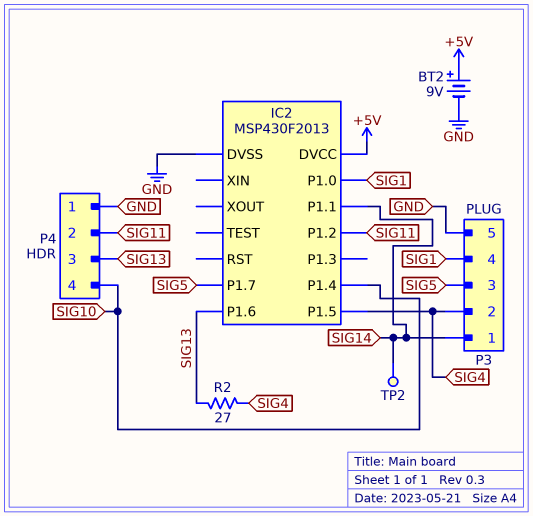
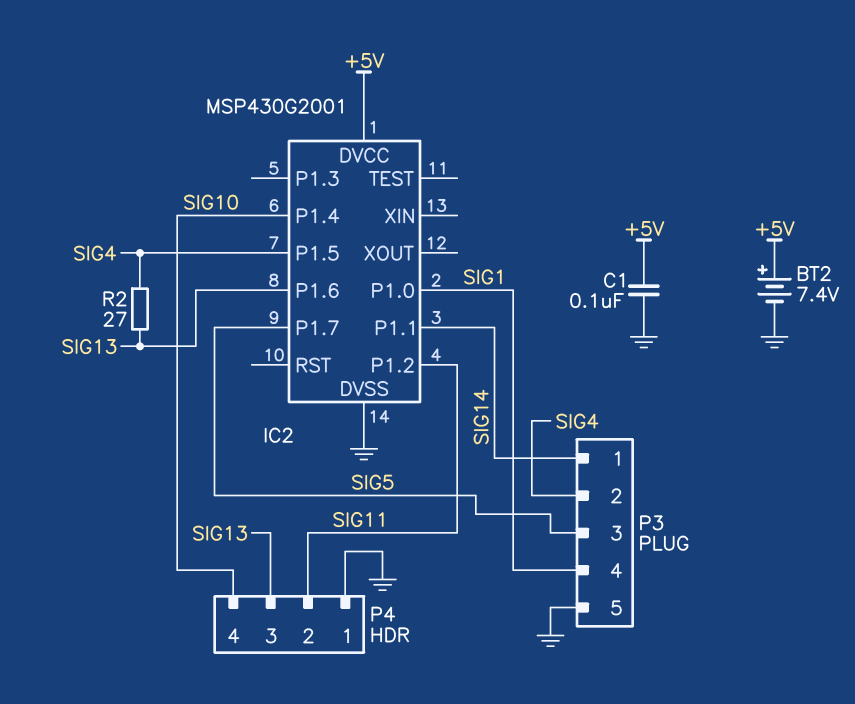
BT2: 9V (plus +5V, minus GND) -> 7.4V (plus +5V, minus GND)
C1: none -> 100nF (+5V, GND)
IC2: MSP430F2013 -> MSP430G2001
TP2: test point (SIG14) -> none

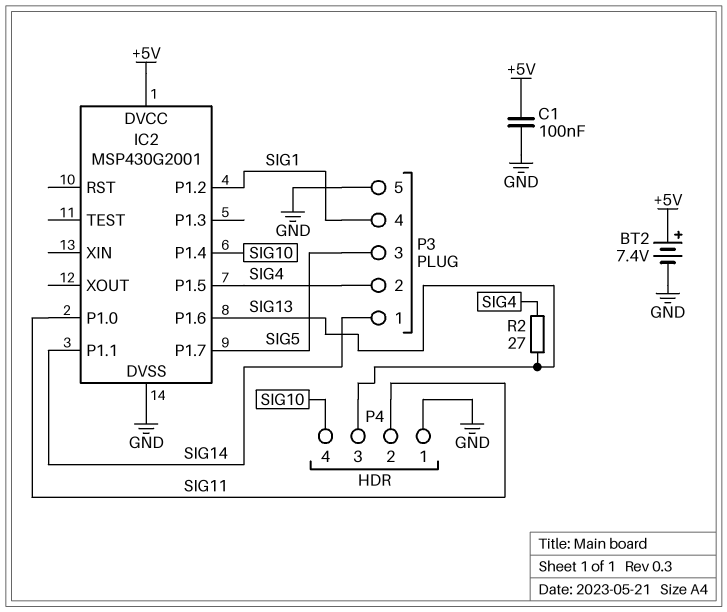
IC2 pin P1.0: SIG1 -> SIG11
IC2 pin P1.2: SIG11 -> SIG1

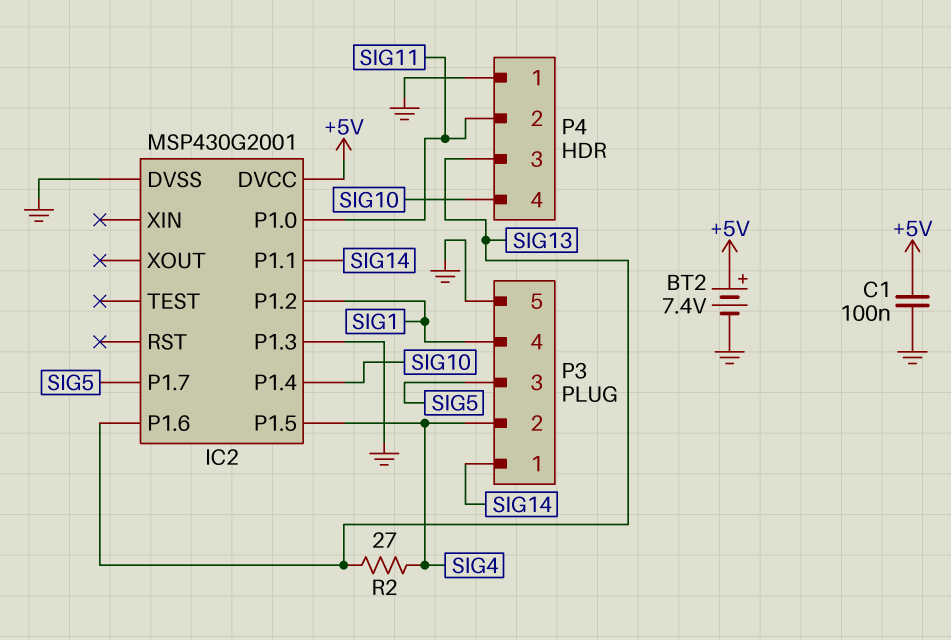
IC2 pin P1.3: none -> GND

